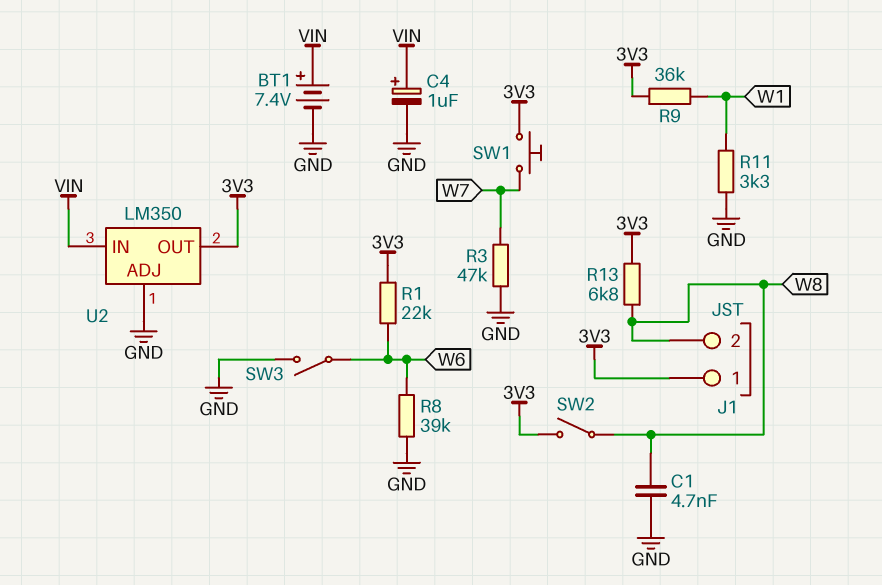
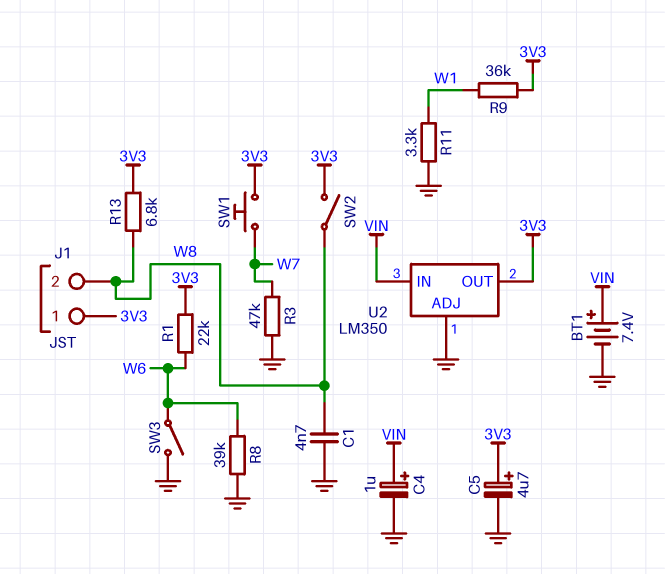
C5: none -> 4.7uF (plus 3V3, minus GND)

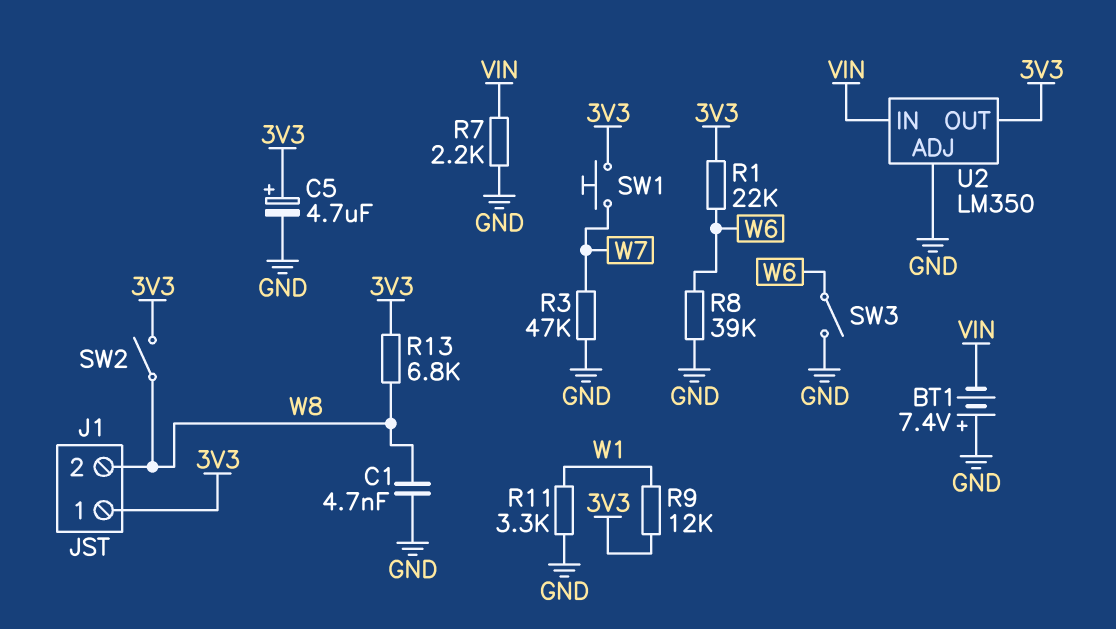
BT1: 7.4V (plus VIN, minus GND) -> 7.4V (plus GND, minus VIN)
C4: 1uF (plus VIN, minus GND) -> none
R7: none -> 2.2k (GND, VIN)
R9: 36k (3V3, W1) -> 12k (3V3, W1)

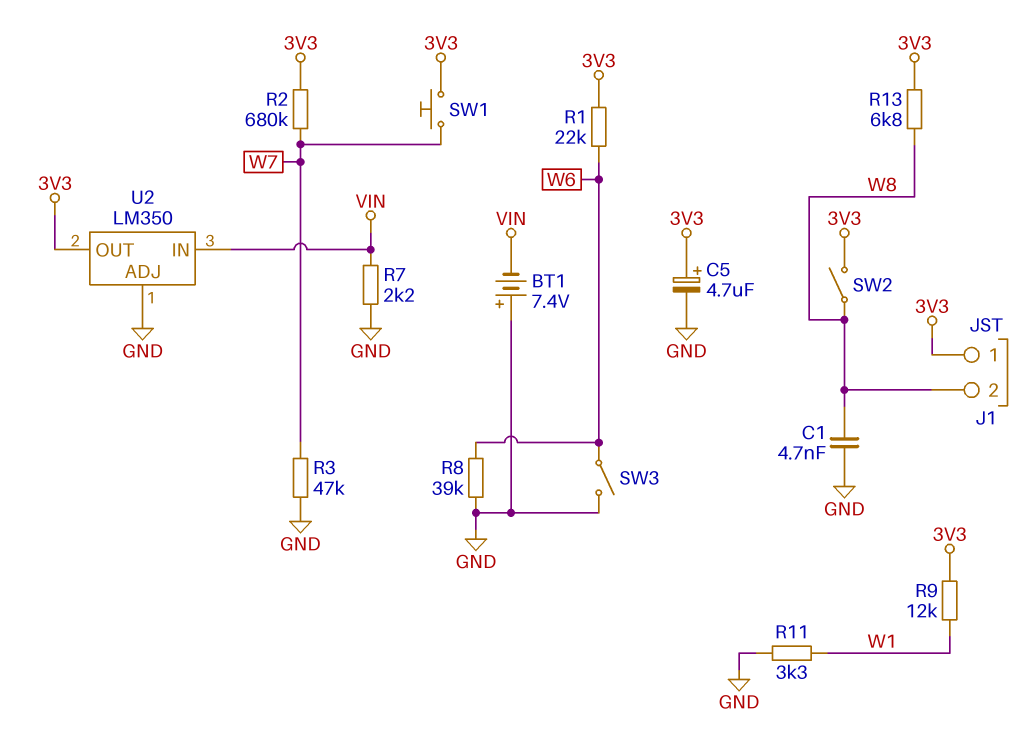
R2: none -> 680k (3V3, W7)

